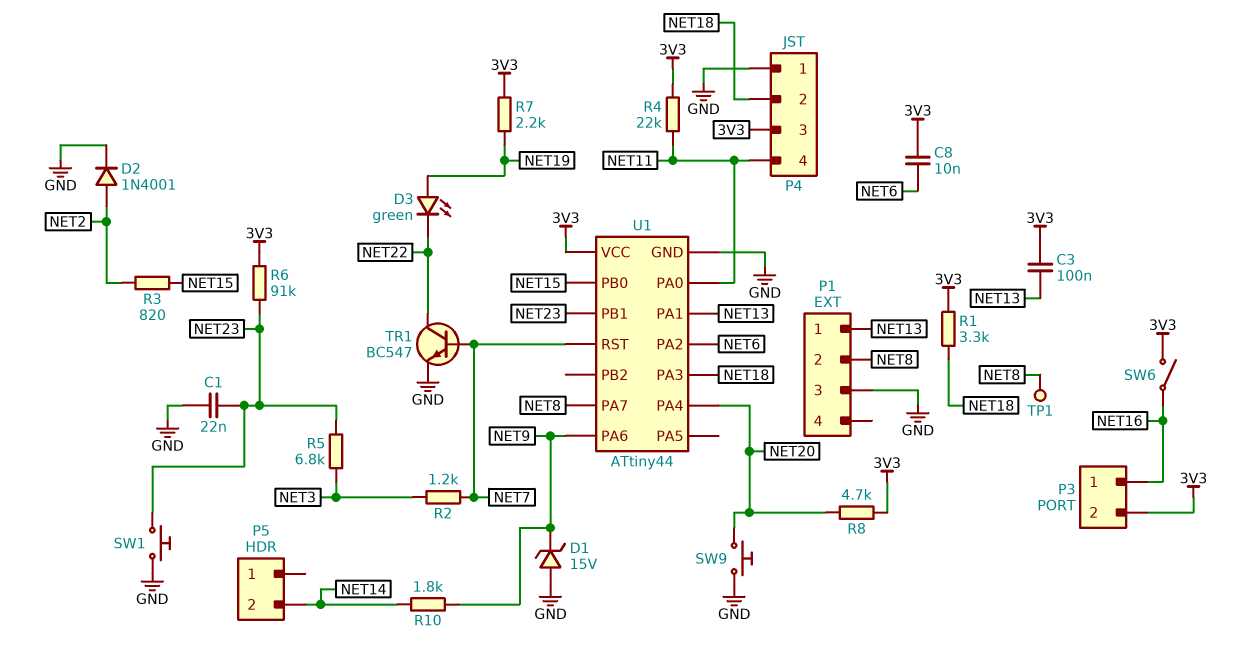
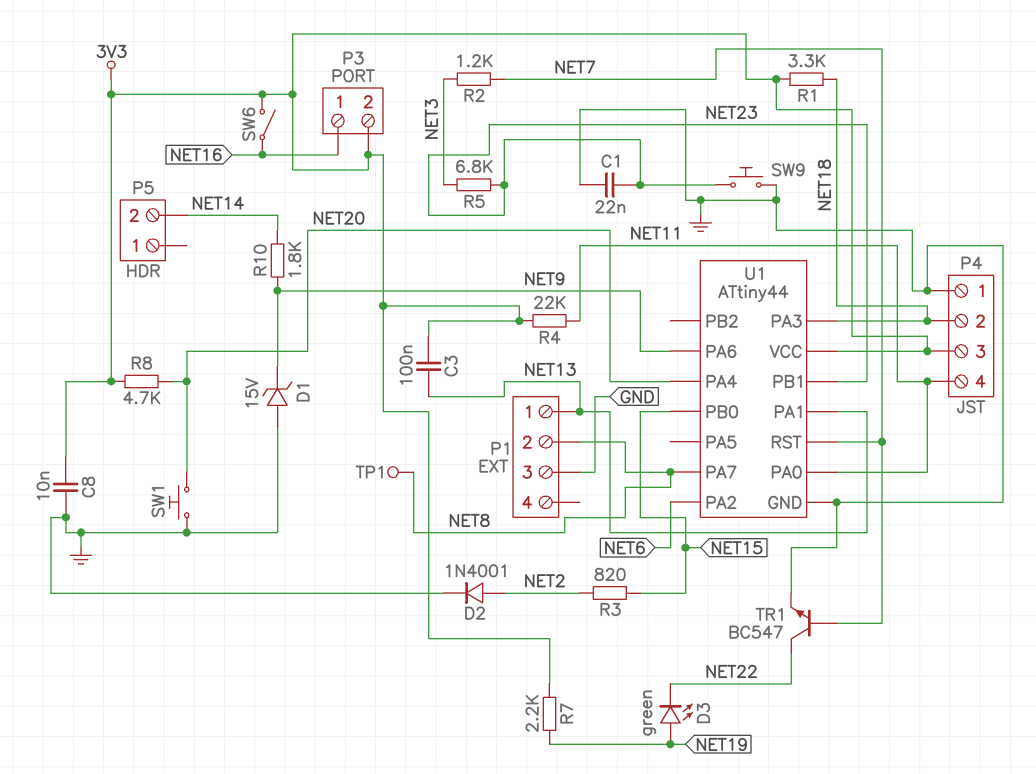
C8: 10nF (3V3, NET6) -> 10nF (3V3, GND)
R6: 91k (3V3, NET23) -> none
SW1: button (GND, NET23) -> button (GND, NET20)
SW9: button (GND, NET20) -> button (GND, NET23)

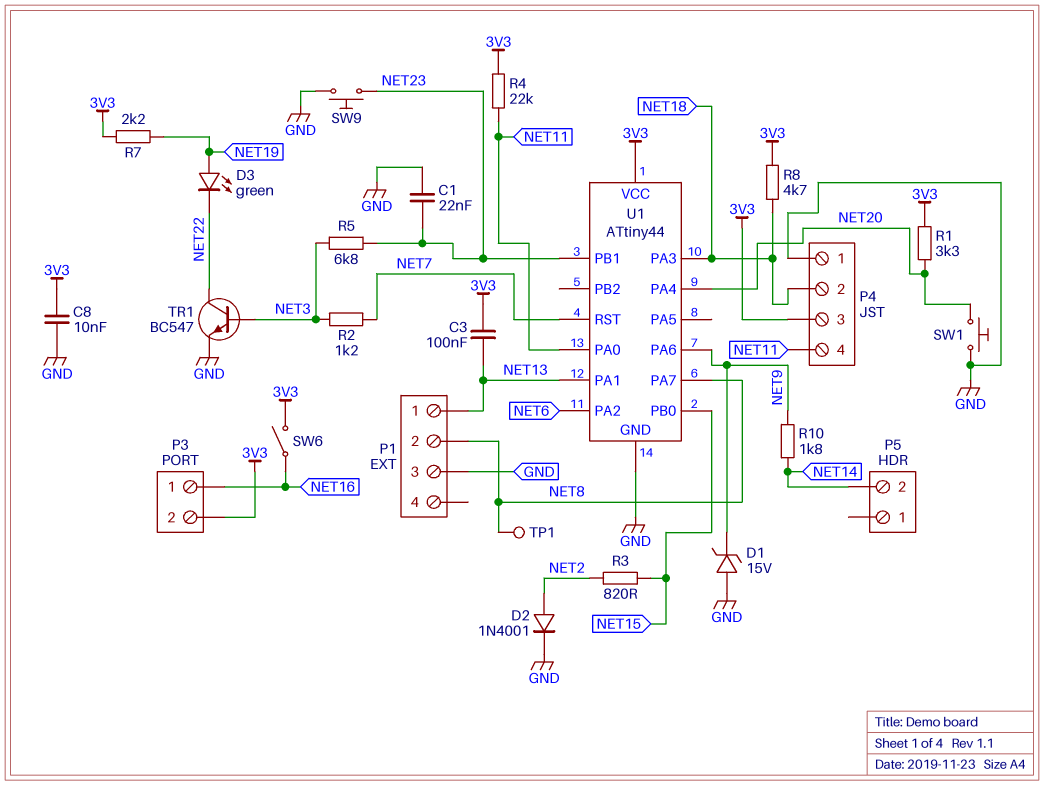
R1: 3.3k (3V3, NET18) -> 3.3k (3V3, NET20)
R8: 4.7k (3V3, NET20) -> 4.7k (3V3, NET18)
TR1: NPN BC547 (B NET7, C NET22, E GND) -> NPN BC547 (B NET3, C NET22, E GND)

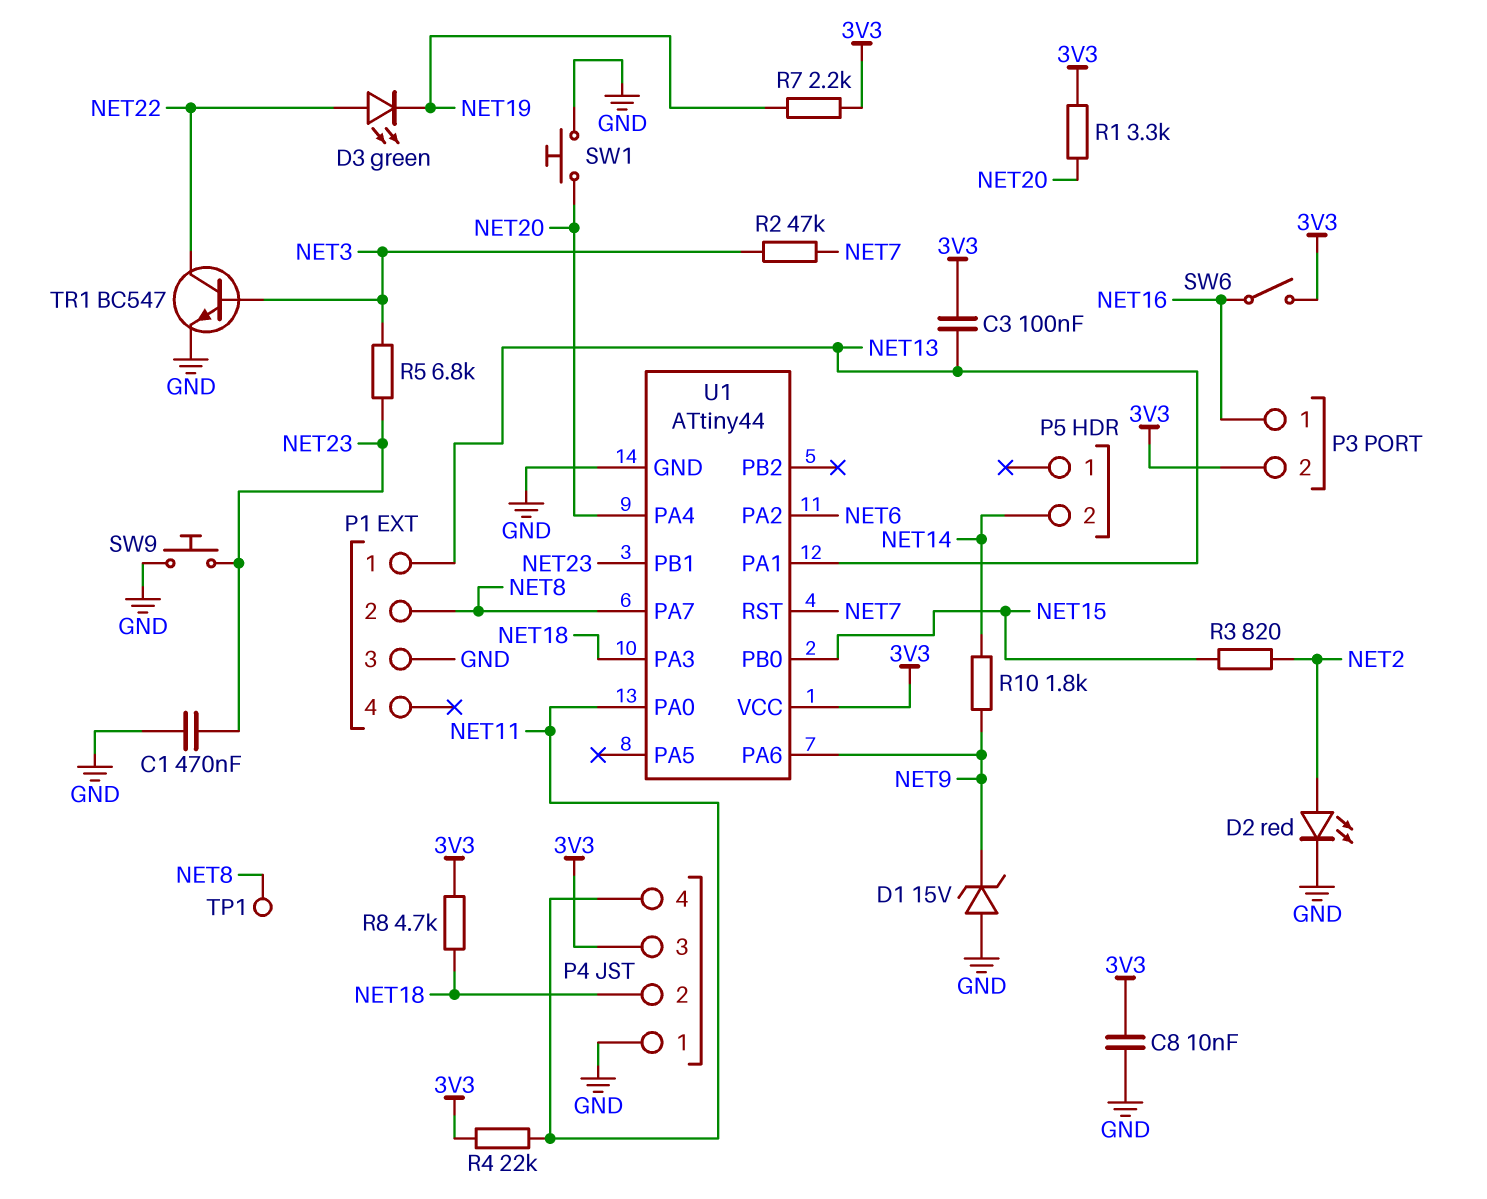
C1: 22nF (GND, NET23) -> 470nF (GND, NET23)
D2: diode 1N4001 (A NET2, K GND) -> LED red (A NET2, K GND)
D3: LED green (A NET19, K NET22) -> LED green (A NET22, K NET19)
R2: 1.2k (NET3, NET7) -> 47k (NET3, NET7)

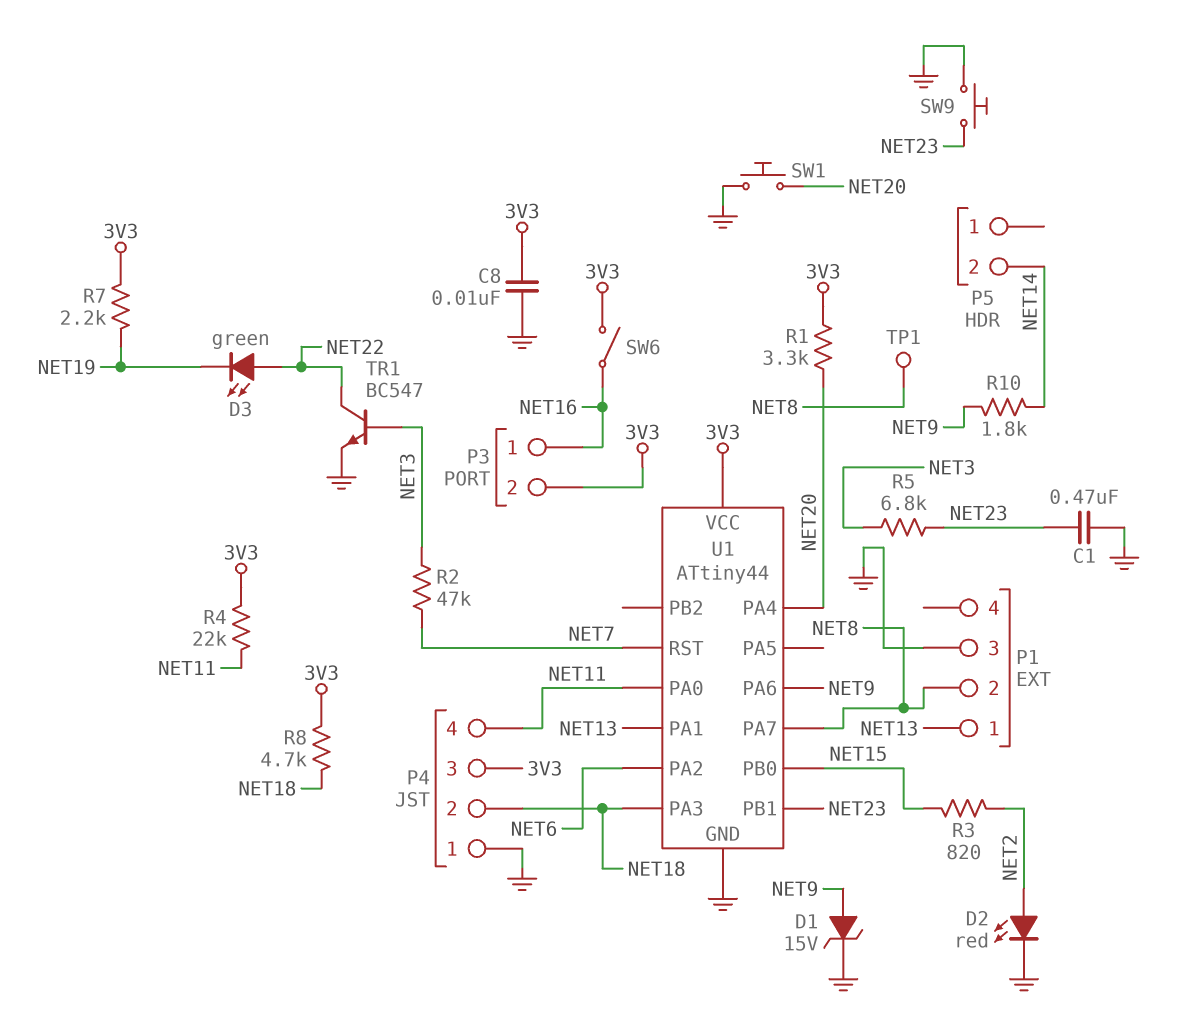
C3: 100nF (3V3, NET13) -> none
D1: zener 15V (A GND, K NET9) -> zener 15V (A NET9, K GND)

